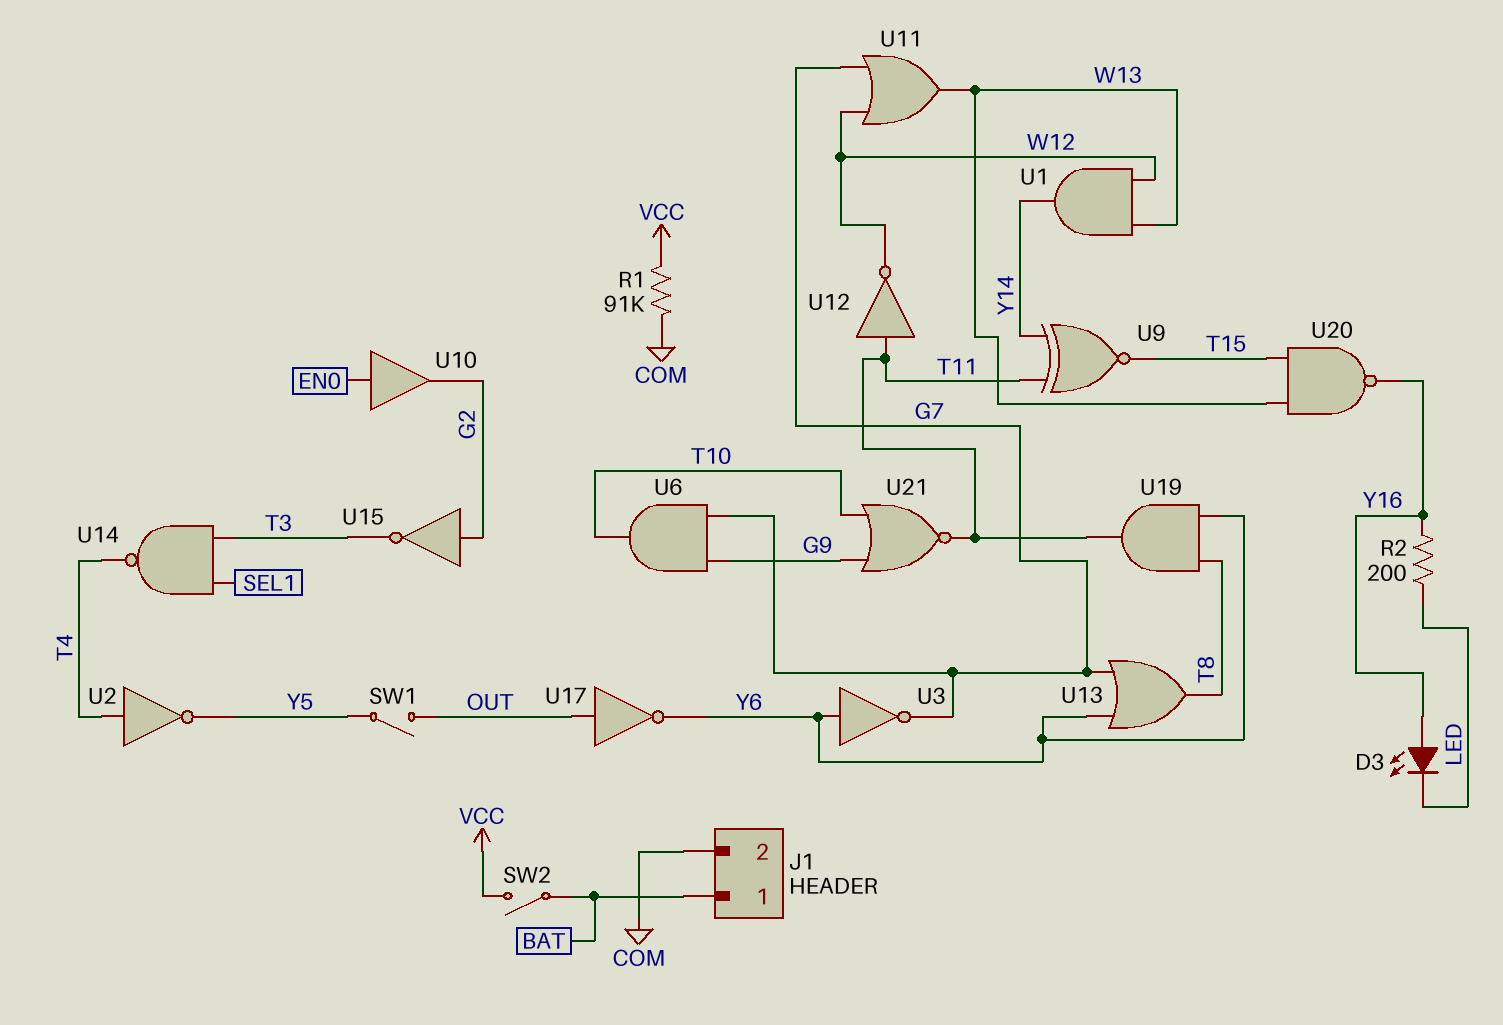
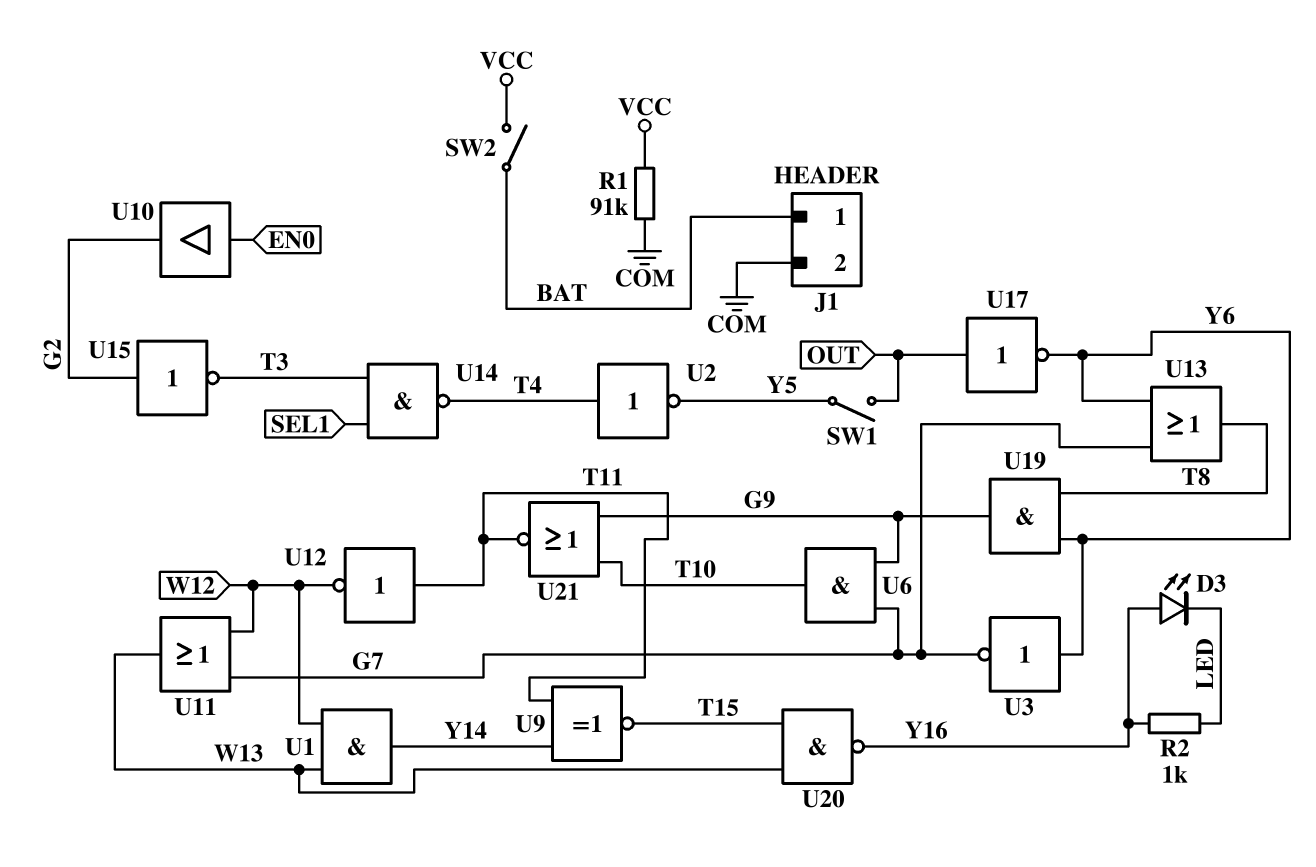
R2: 200 (LED, Y16) -> 1k (LED, Y16)
U19: AND (in T8, in Y6, out T11) -> AND (in T8, in Y6, out G9)

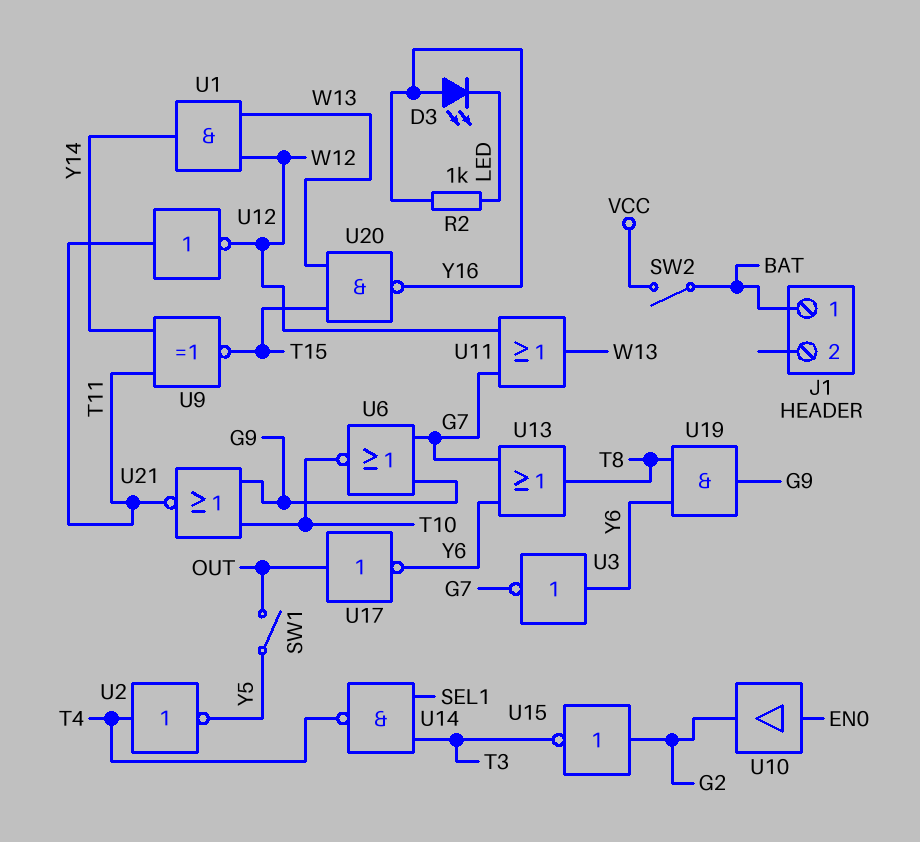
J1 pin 2: COM -> none
R1: 91k (COM, VCC) -> none
U6: AND (in G7, in G9, out T10) -> NOR (in G7, in G9, out T10)

